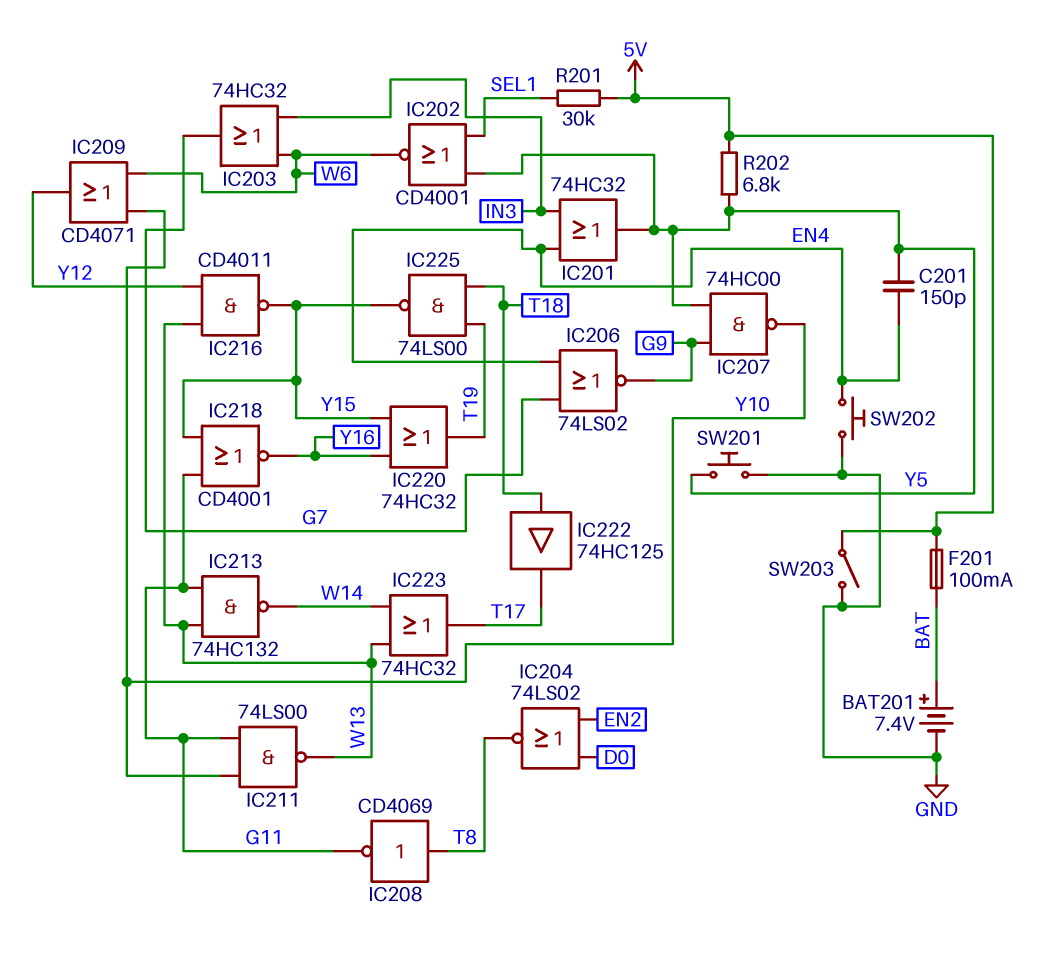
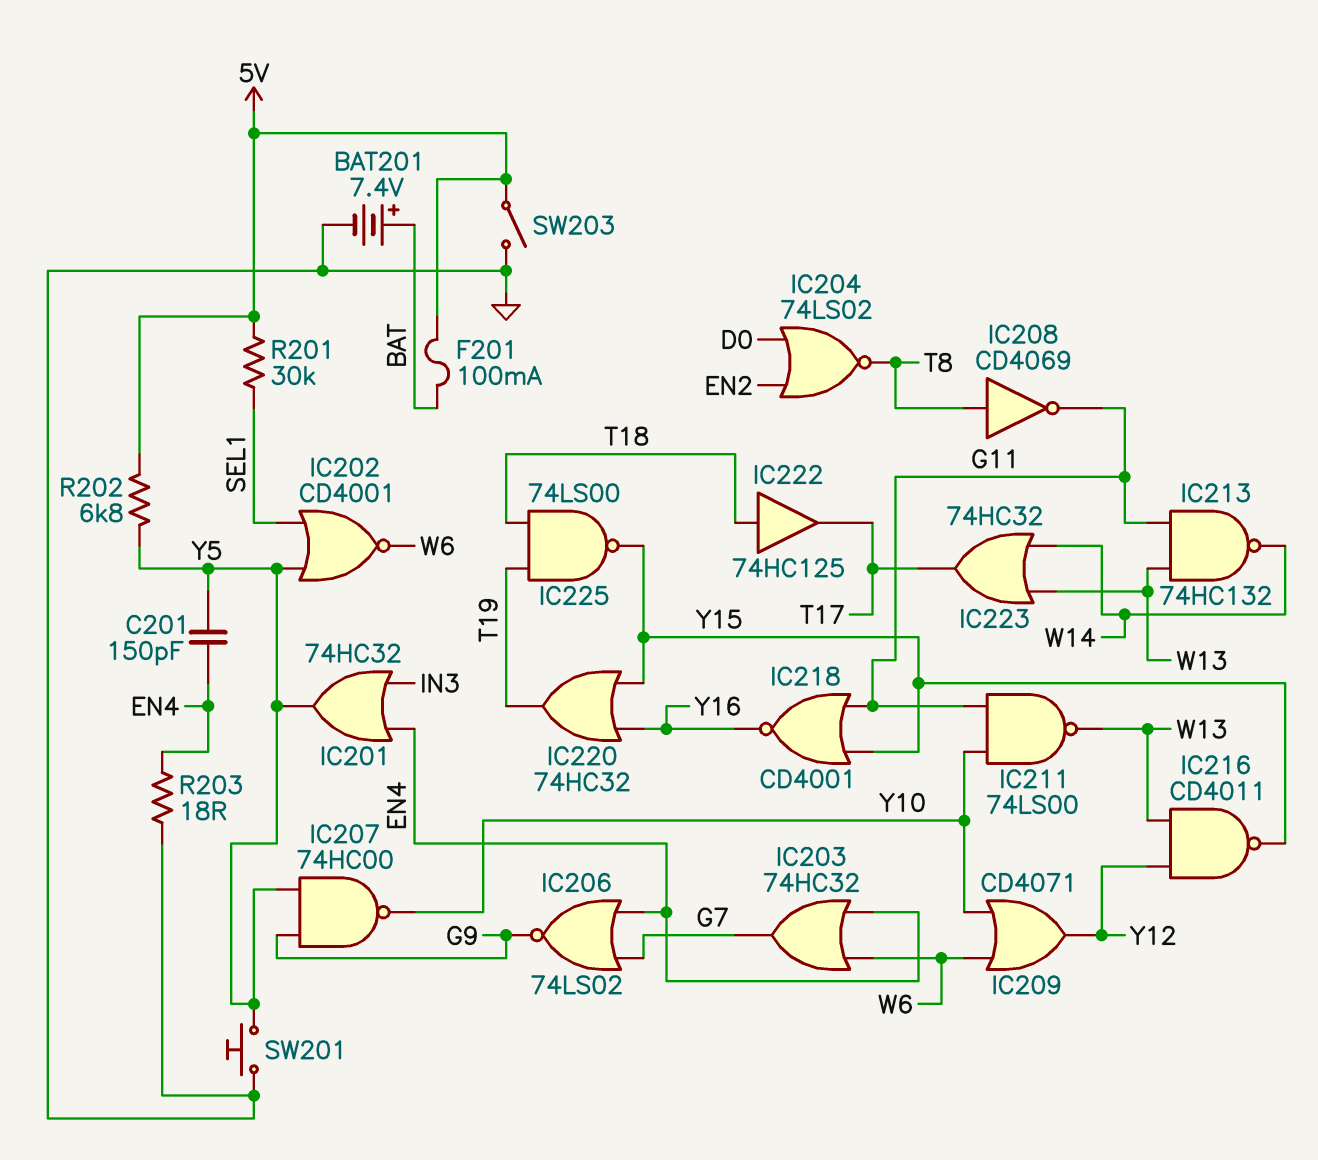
IC203: OR 74HC32 (in IN3, in W6, out G7) -> OR 74HC32 (in EN4, in W6, out G7)
R203: none -> 18 (EN4, GND)
SW202: button (EN4, GND) -> none

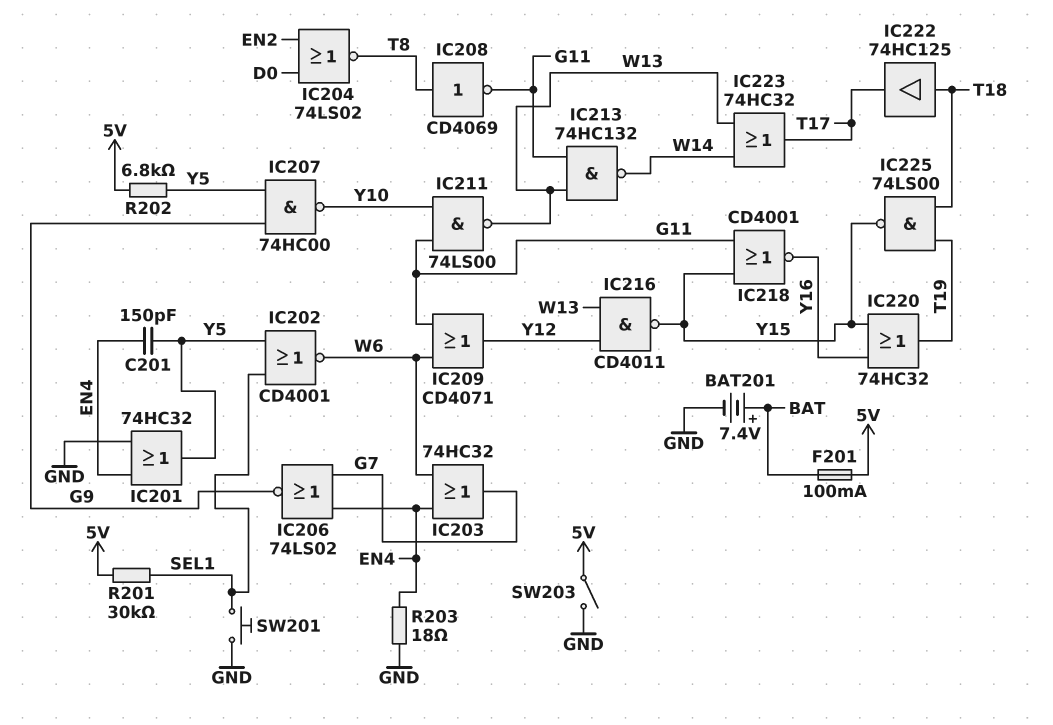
IC201: OR 74HC32 (in EN4, in IN3, out Y5) -> OR 74HC32 (in EN4, in GND, out Y5)
IC209: OR CD4071 (in W6, in Y10, out Y12) -> OR CD4071 (in G11, in W6, out Y12)
SW201: button (GND, Y5) -> button (GND, SEL1)

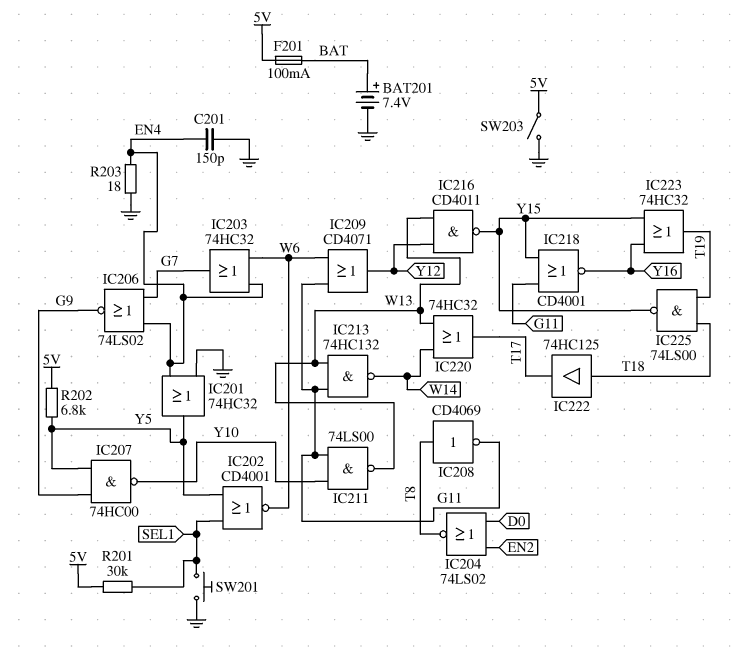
C201: 150pF (EN4, Y5) -> 150pF (EN4, GND)
IC220: OR 74HC32 (in Y15, in Y16, out T19) -> OR 74HC32 (in W13, in W14, out T17)
IC223: OR 74HC32 (in W13, in W14, out T17) -> OR 74HC32 (in Y15, in Y16, out T19)

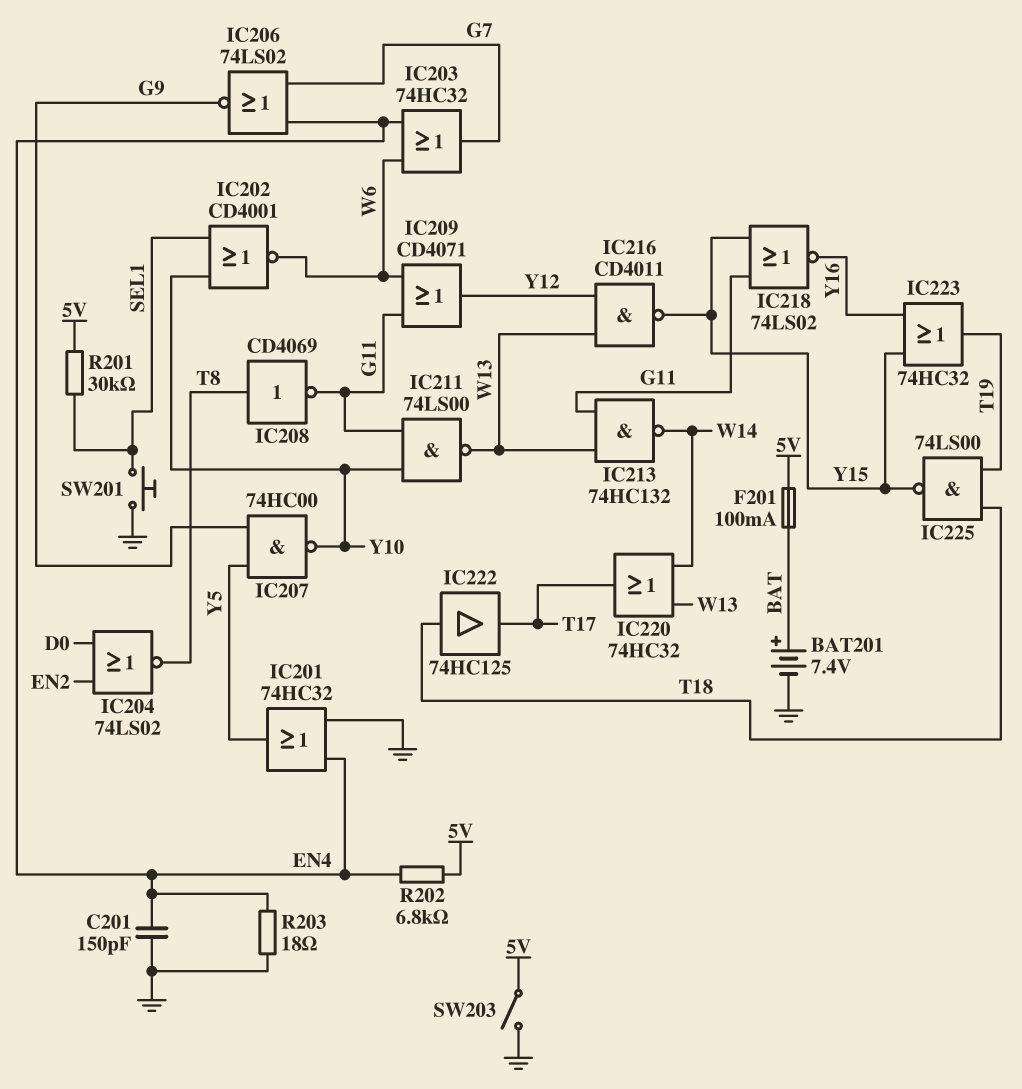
IC202: NOR CD4001 (in SEL1, in Y5, out W6) -> NOR CD4001 (in SEL1, in Y10, out W6)
IC218: NOR CD4001 (in G11, in Y15, out Y16) -> NOR 74LS02 (in G11, in Y15, out Y16)
R202: 6.8k (5V, Y5) -> 6.8k (5V, EN4)

